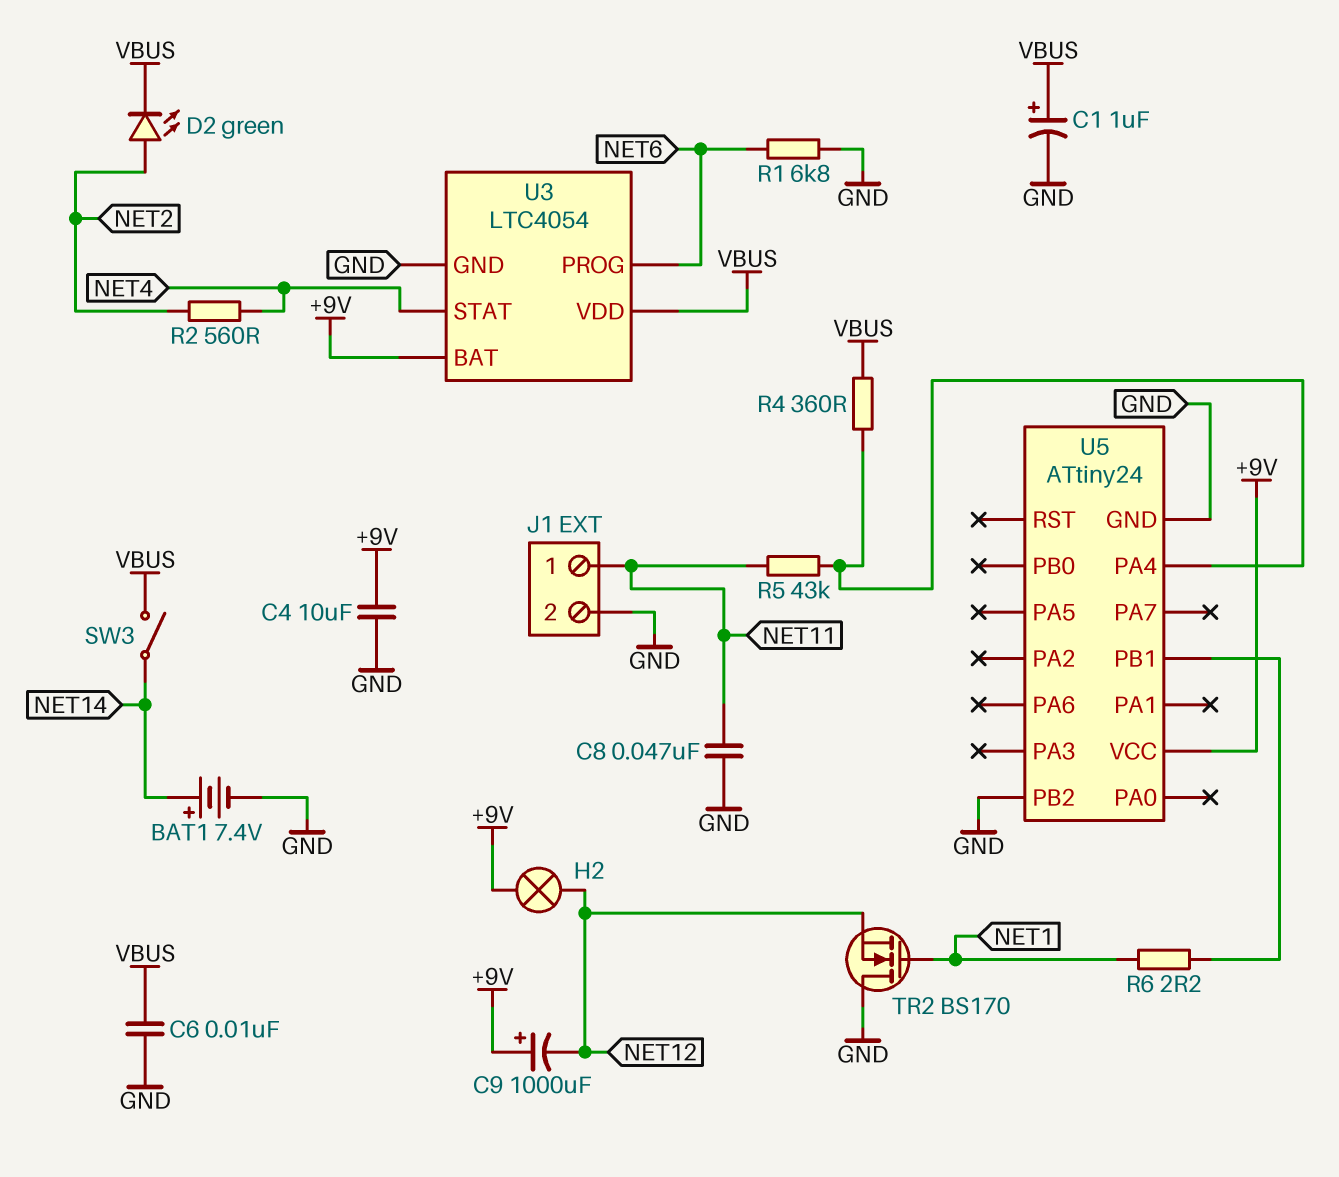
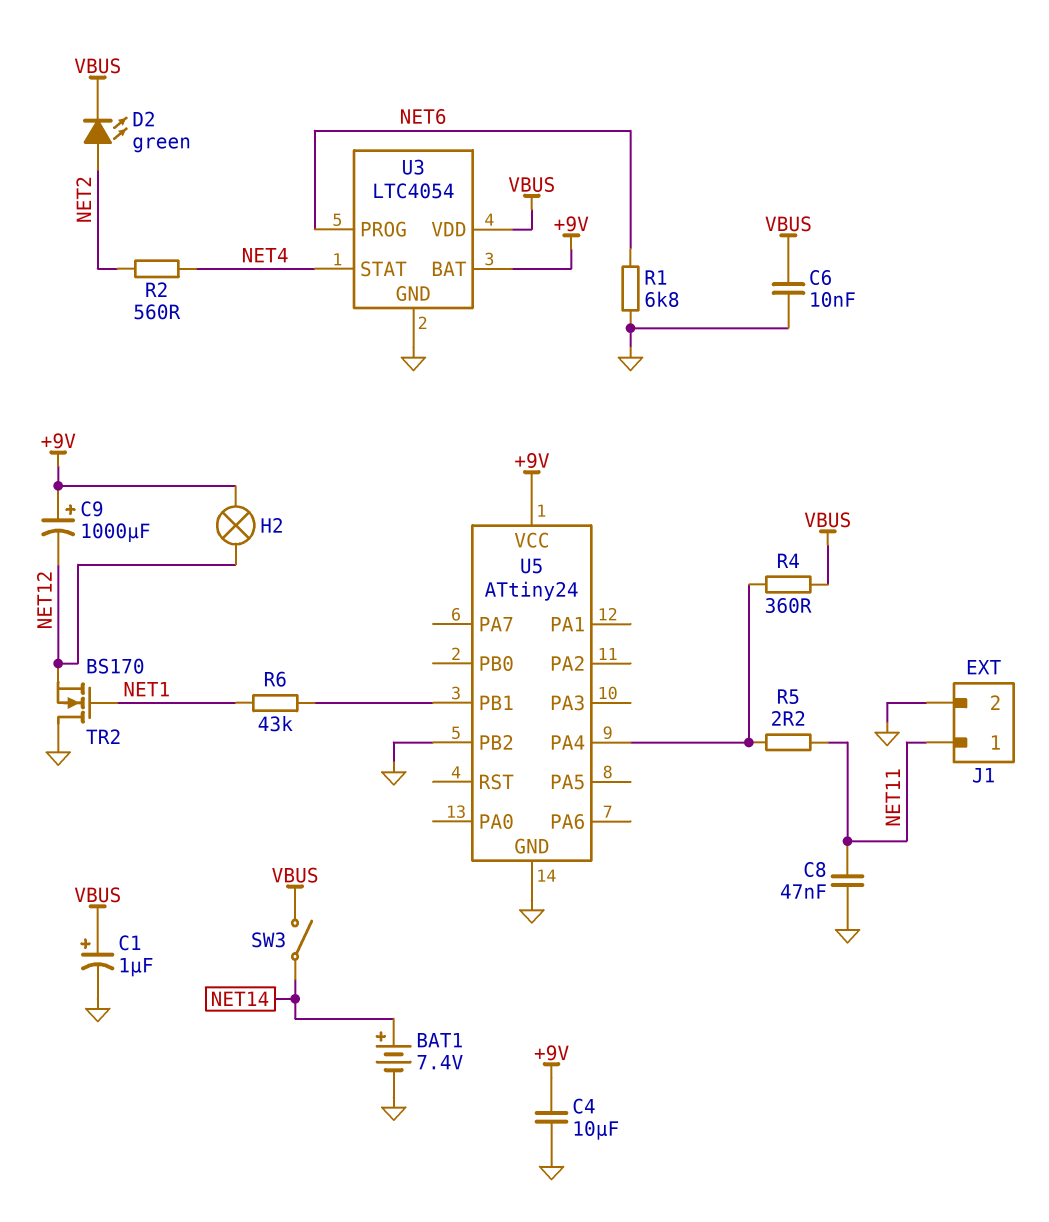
R5: 43k (NET11, U5/PA4) -> 2.2 (NET11, U5/PA4)
R6: 2.2 (NET1, U5/PB1) -> 43k (NET1, U5/PB1)

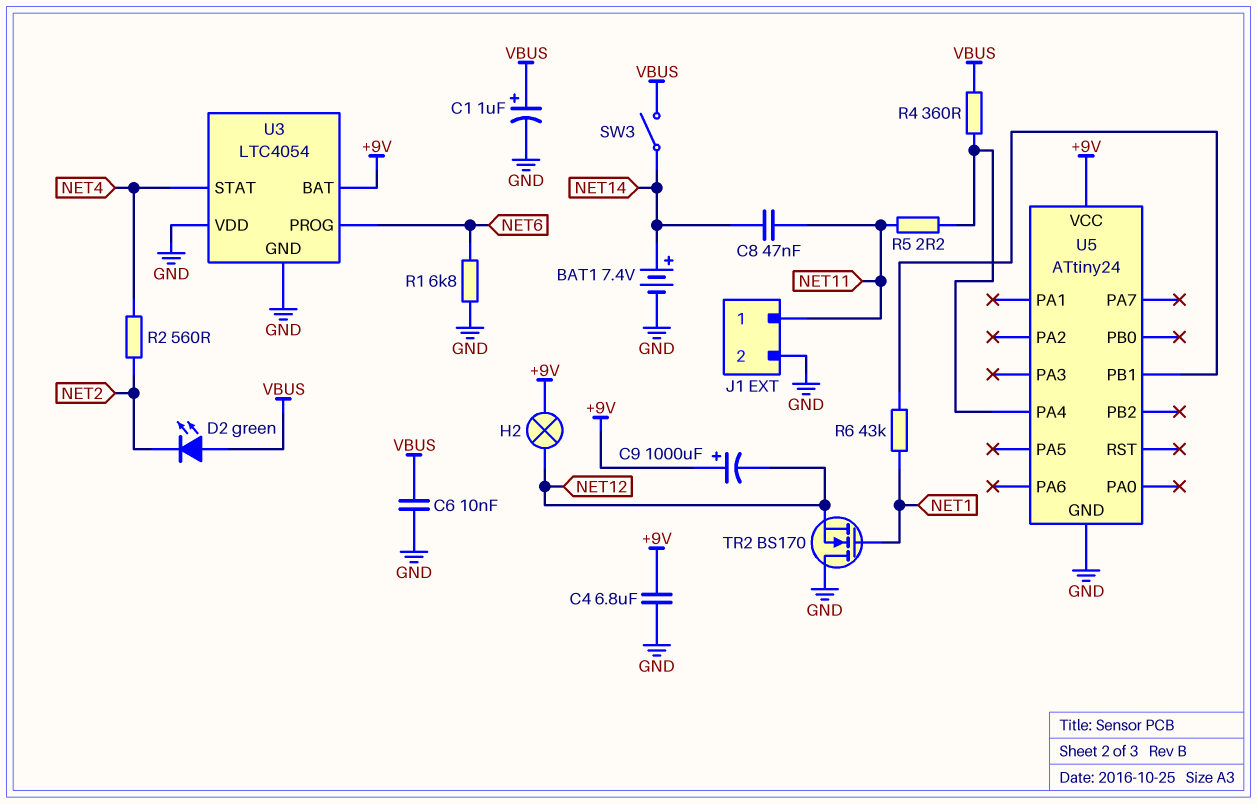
C4: 10uF (+9V, GND) -> 6.8uF (+9V, GND)
C8: 47nF (GND, NET11) -> 47nF (NET11, NET14)
D2: LED green (A NET2, K VBUS) -> LED green (A VBUS, K NET2)
U3 pin VDD: VBUS -> GND
U5 pin PB2: GND -> none

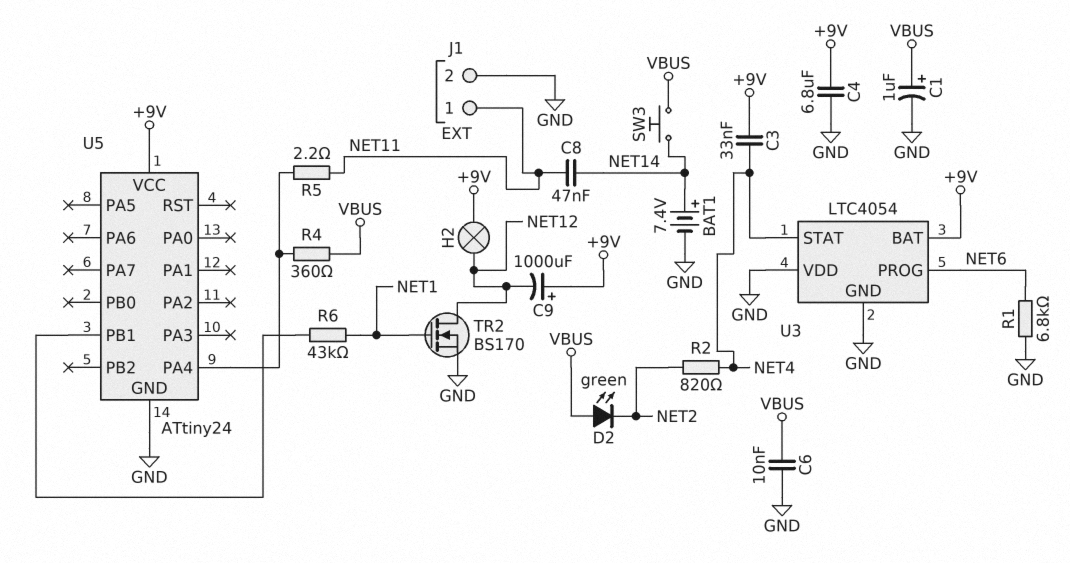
C3: none -> 33nF (+9V, NET4)
R2: 560 (NET2, NET4) -> 820 (NET2, NET4)
SW3: switch (NET14, VBUS) -> button (NET14, VBUS)
TR2: NMOS BS170 (G NET1, D GND, S NET12) -> NMOS BS170 (G NET1, D NET12, S GND)

